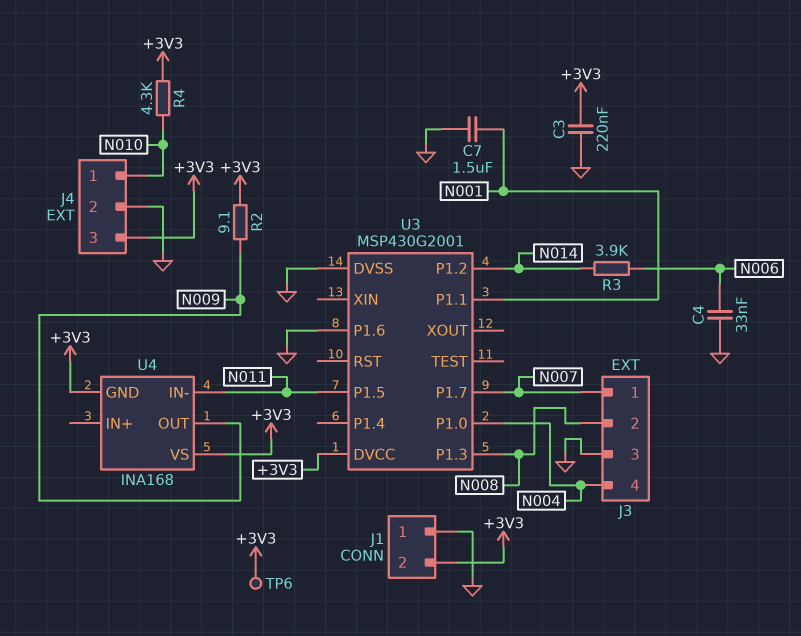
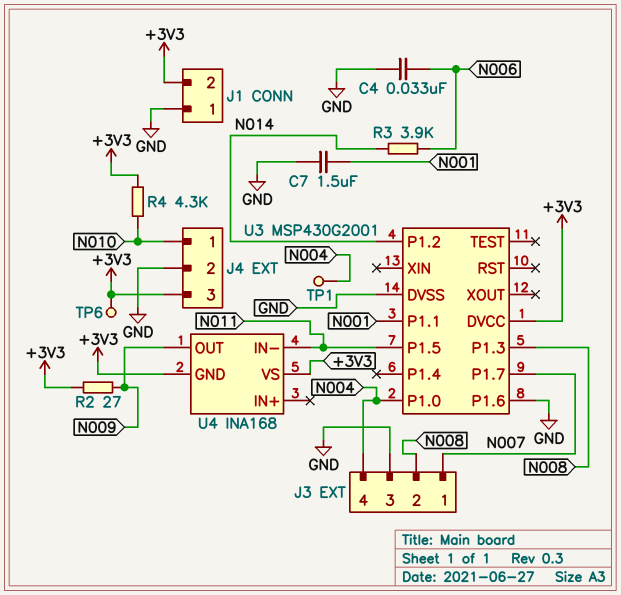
C3: 220nF (+3V3, GND) -> none
R2: 9.1 (+3V3, N009) -> 27 (+3V3, N009)
TP1: none -> test point (N004)

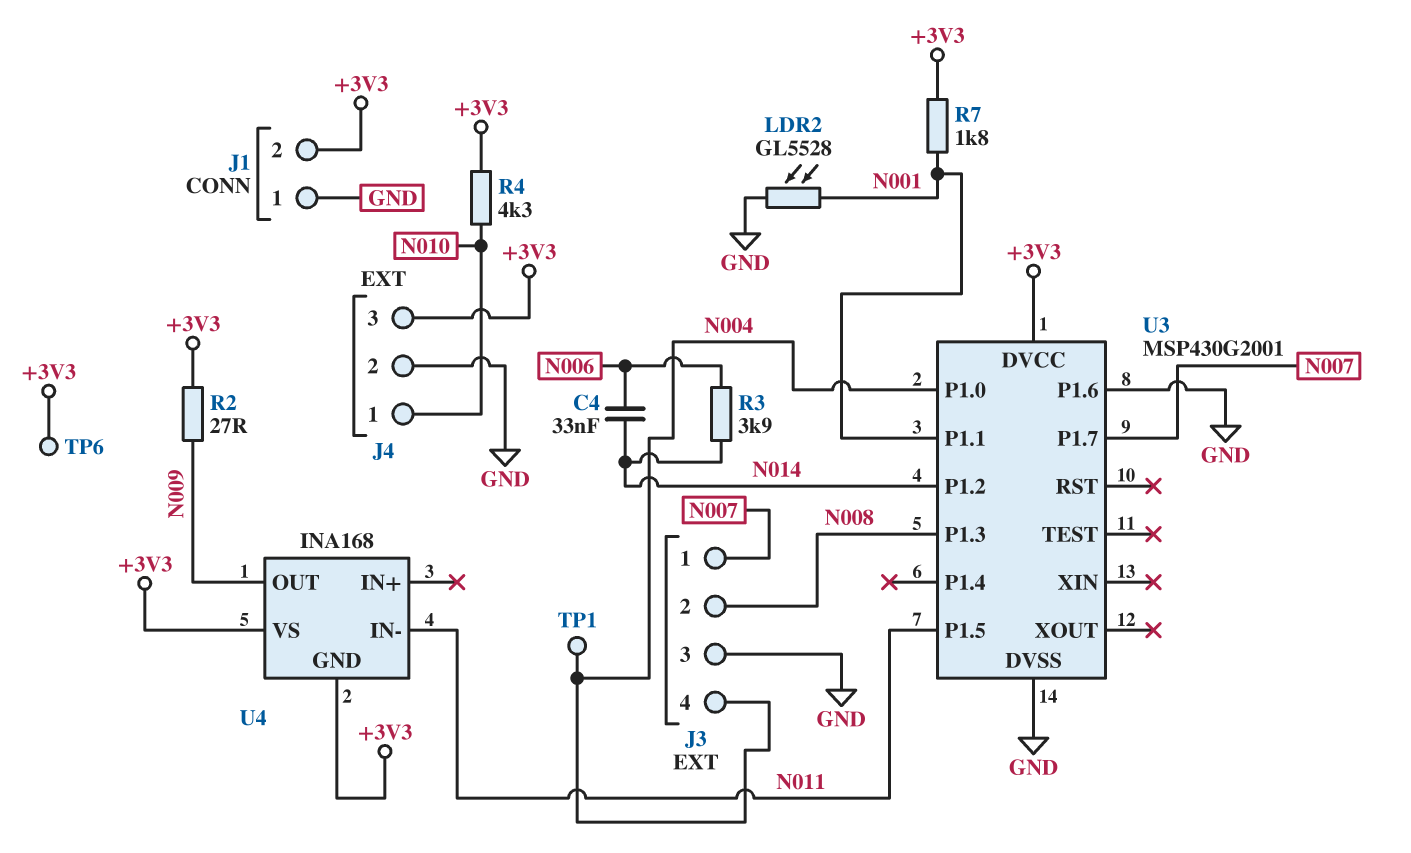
C4: 33nF (GND, N006) -> 33nF (N006, N014)
C7: 1.5uF (GND, N001) -> none
LDR2: none -> GL5528 (GND, N001)
R7: none -> 1.8k (+3V3, N001)

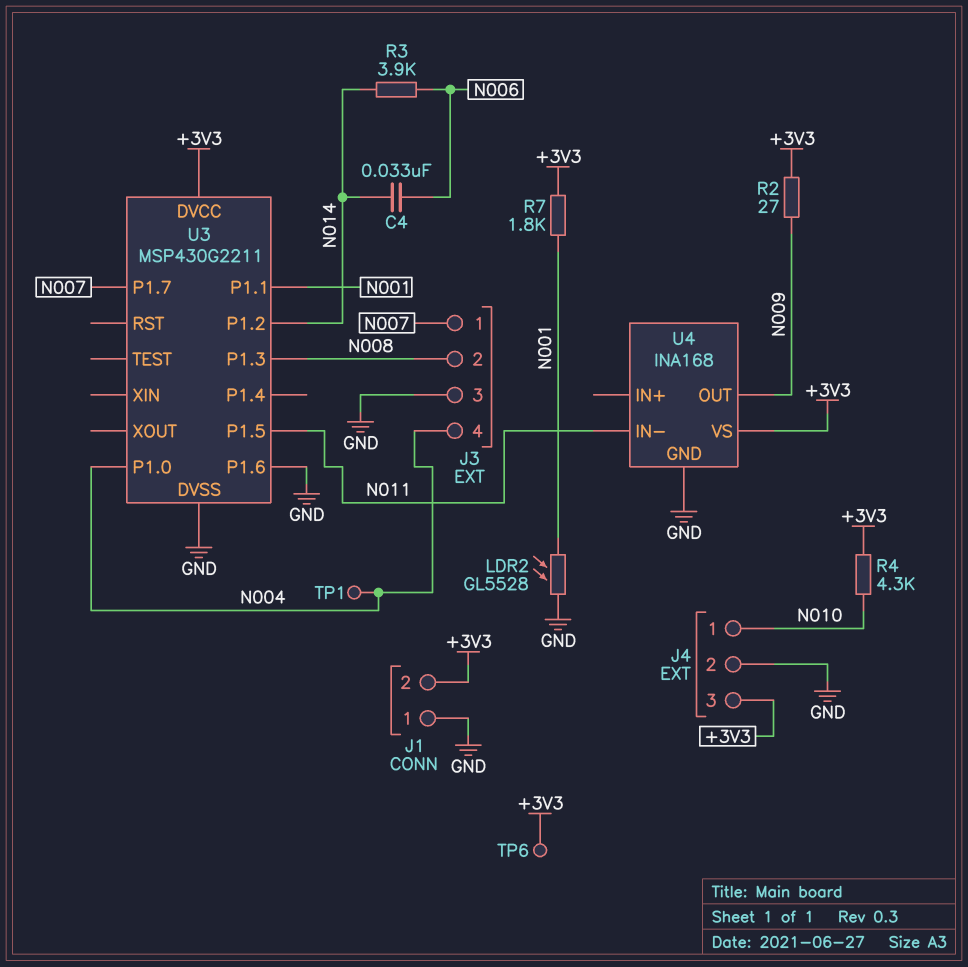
U3: MSP430G2001 -> MSP430G2211
U4 pin GND: +3V3 -> GND

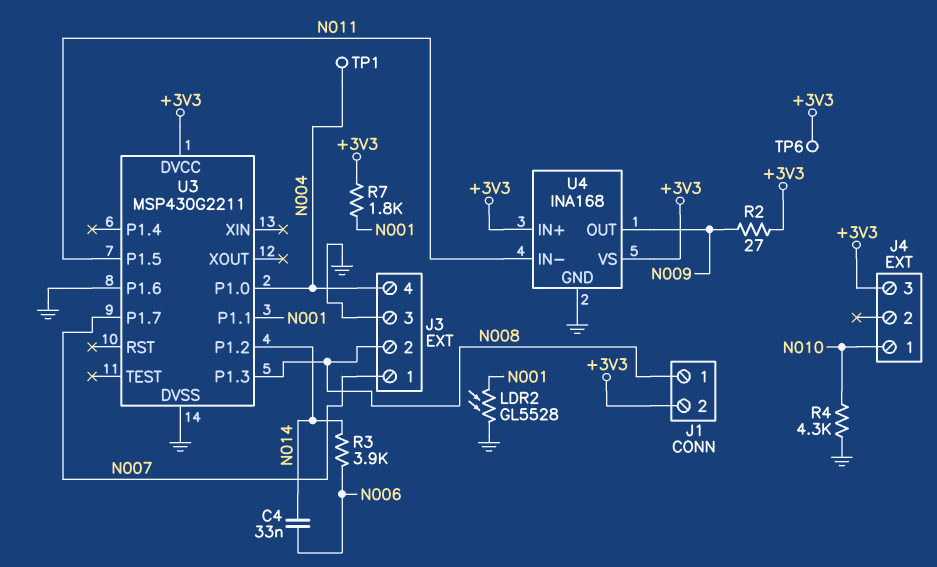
J1 pin 1: GND -> N008
J4 pin 2: GND -> none
R4: 4.3k (+3V3, N010) -> 4.3k (GND, N010)
U4 pin IN+: none -> +3V3

